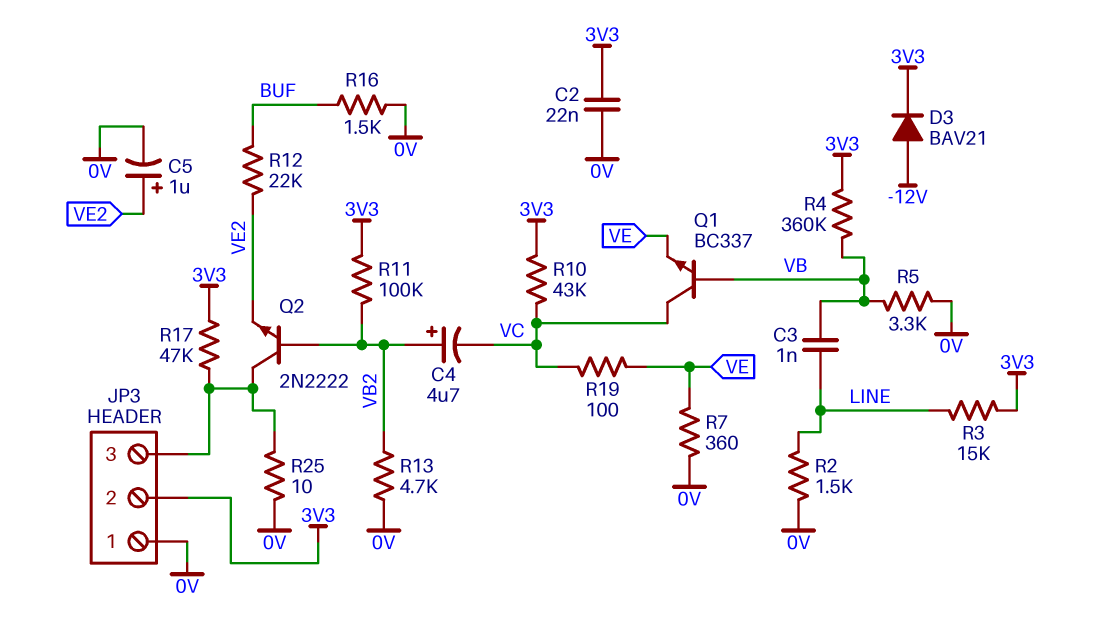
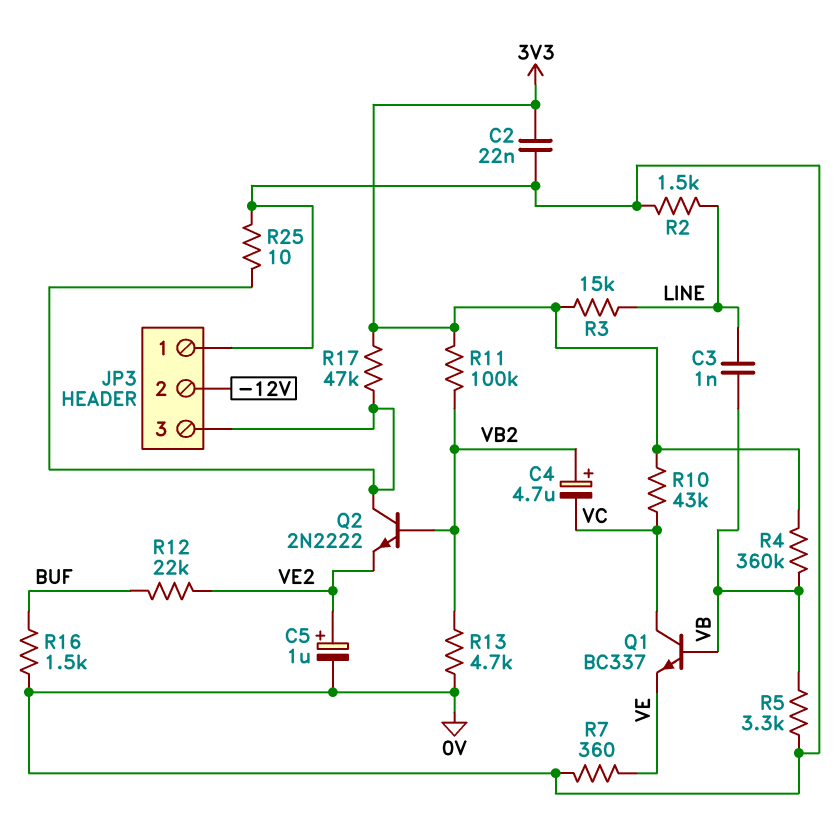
D3: diode BAV21 (A -12V, K 3V3) -> none
JP3 pin 2: 3V3 -> -12V
R19: 100 (VC, VE) -> none

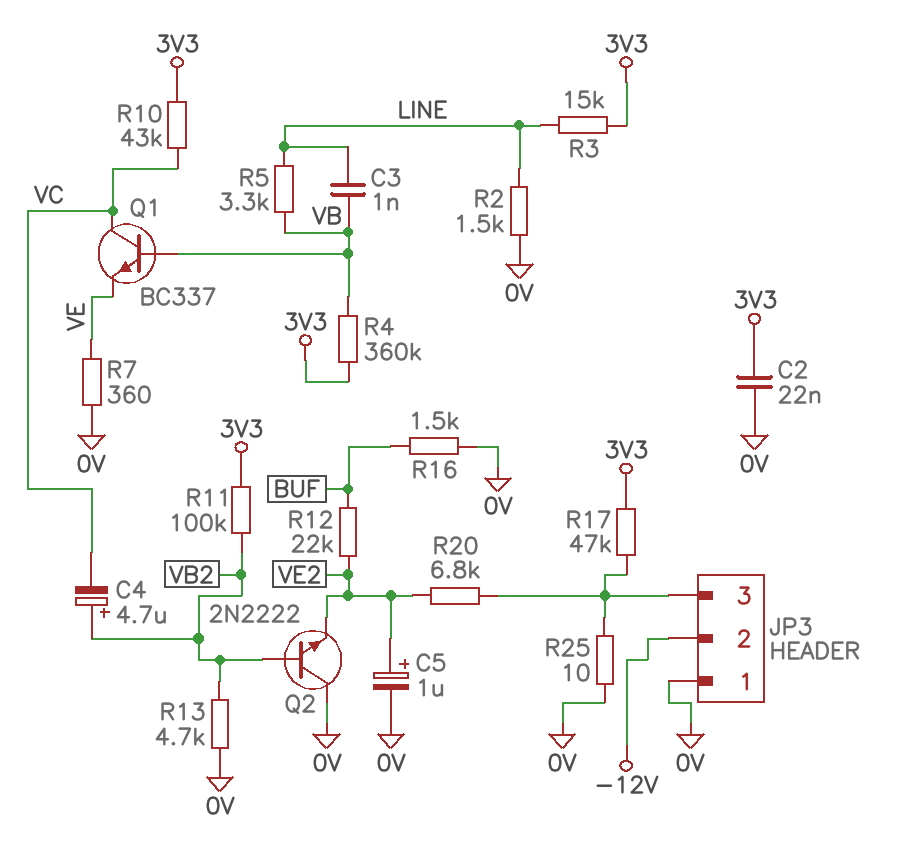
Q2: NPN 2N2222 (B VB2, C JP3/3, E VE2) -> NPN 2N2222 (B VB2, C 0V, E VE2)
R5: 3.3k (0V, VB) -> 3.3k (LINE, VB)
R20: none -> 6.8k (JP3/3, VE2)

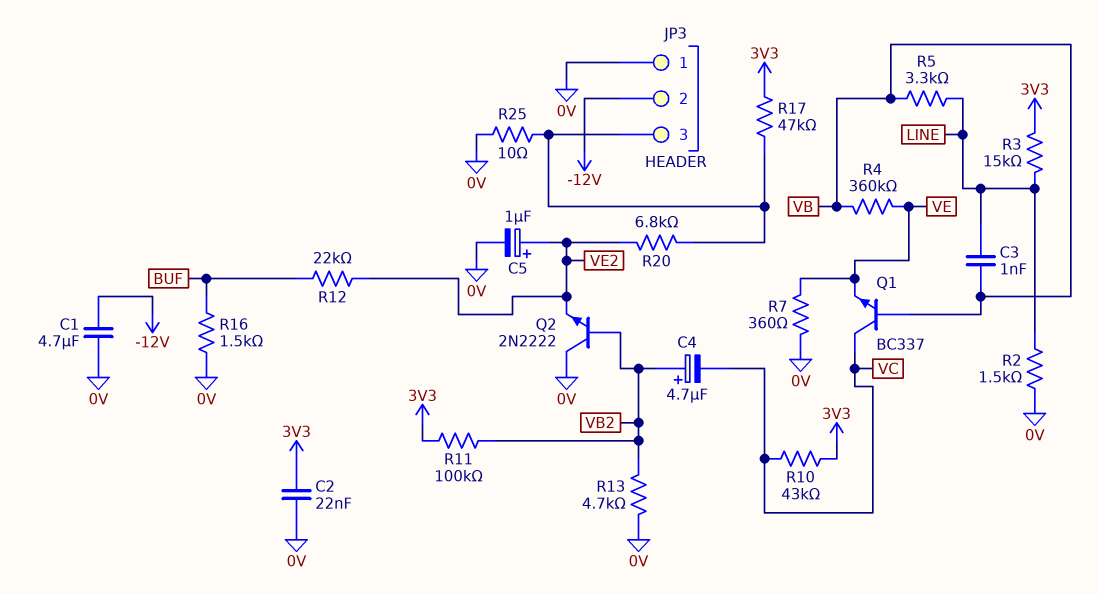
C1: none -> 4.7uF (-12V, 0V)
R4: 360k (3V3, VB) -> 360k (VB, VE)

